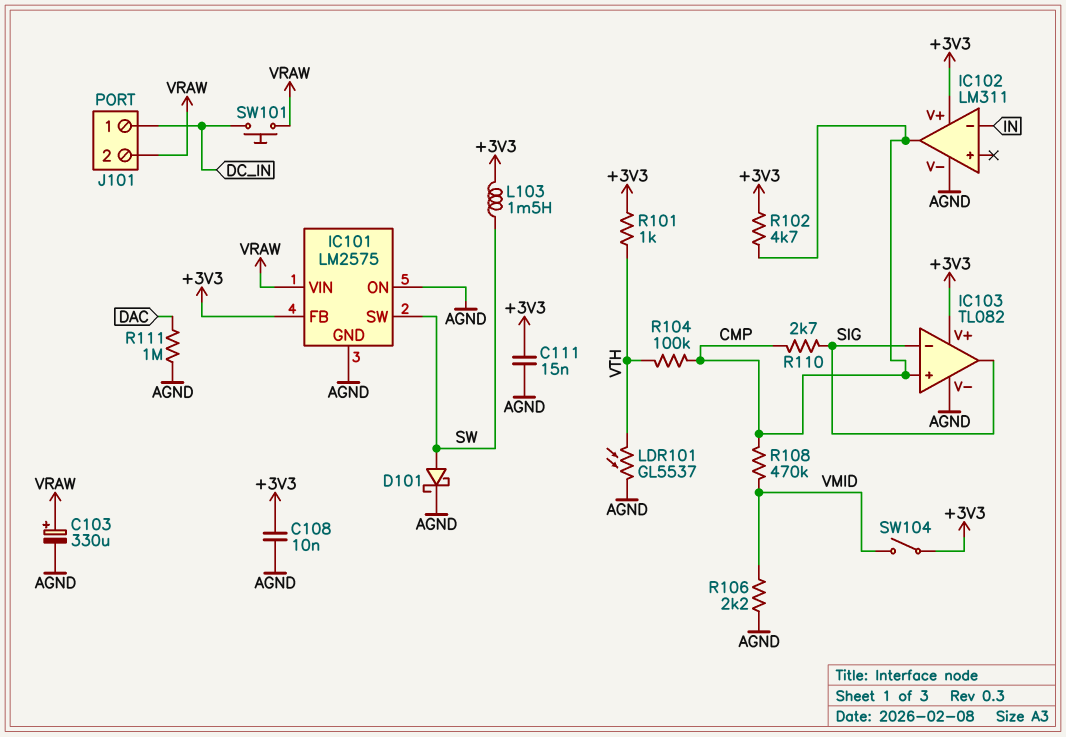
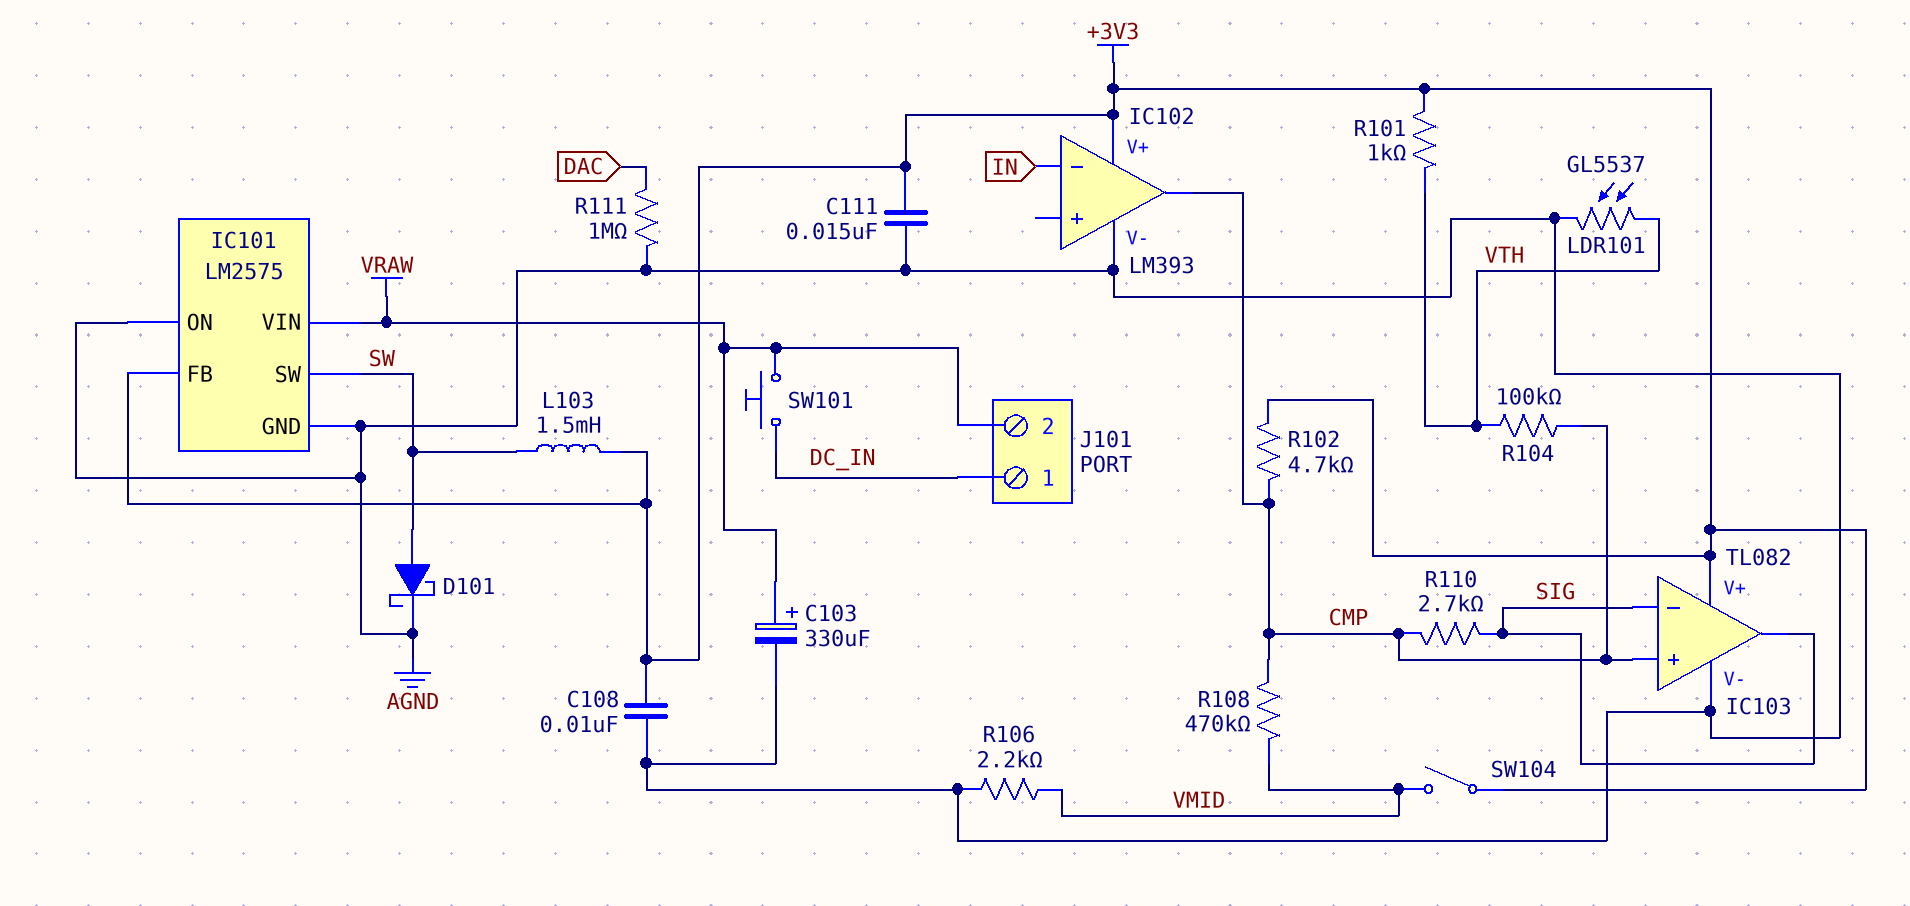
IC102: LM311 -> LM393

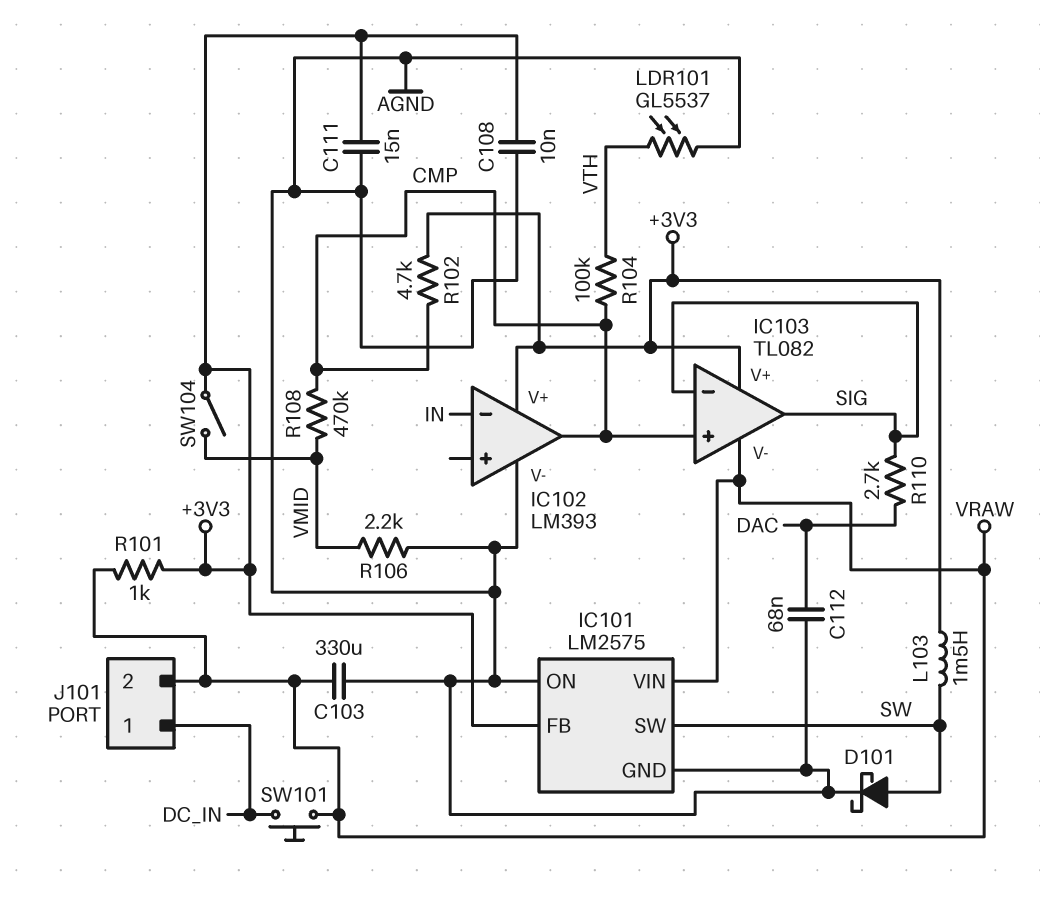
C103: 330uF (plus VRAW, minus AGND) -> 330uF (AGND, VRAW)
C112: none -> 68nF (AGND, DAC)
IC103 pin V-: AGND -> VRAW
R101: 1k (+3V3, VTH) -> 1k (+3V3, VRAW)
R110: 2.7k (CMP, SIG) -> 2.7k (DAC, SIG)
R111: 1M (AGND, DAC) -> none

